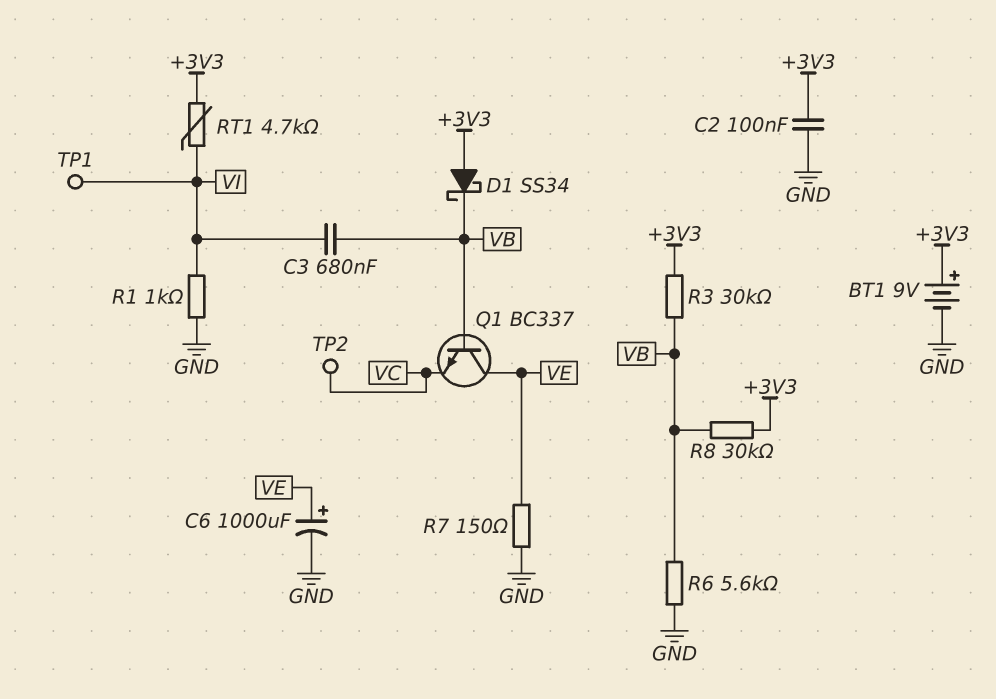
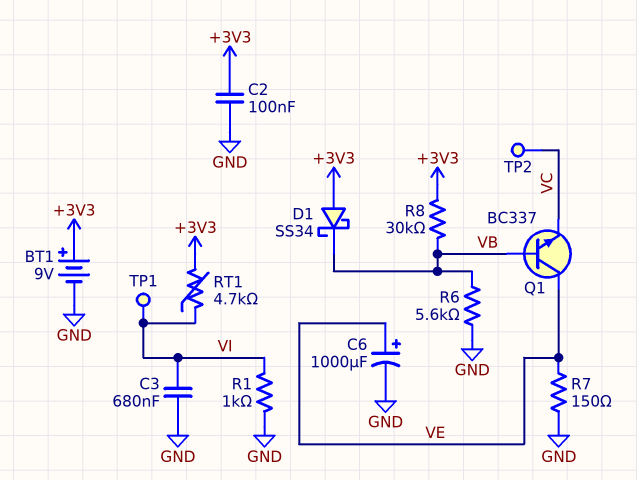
C3: 680nF (VB, VI) -> 680nF (GND, VI)
R3: 30k (+3V3, VB) -> none

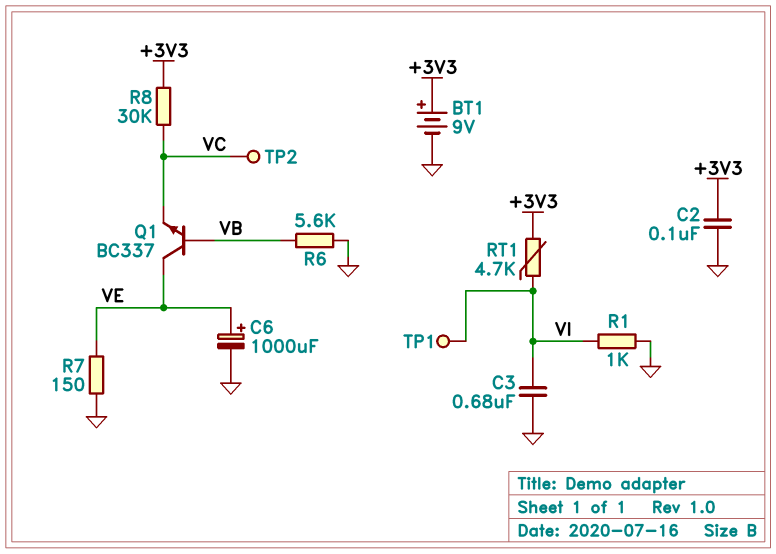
D1: schottky SS34 (A +3V3, K VB) -> none
R8: 30k (+3V3, VB) -> 30k (+3V3, VC)

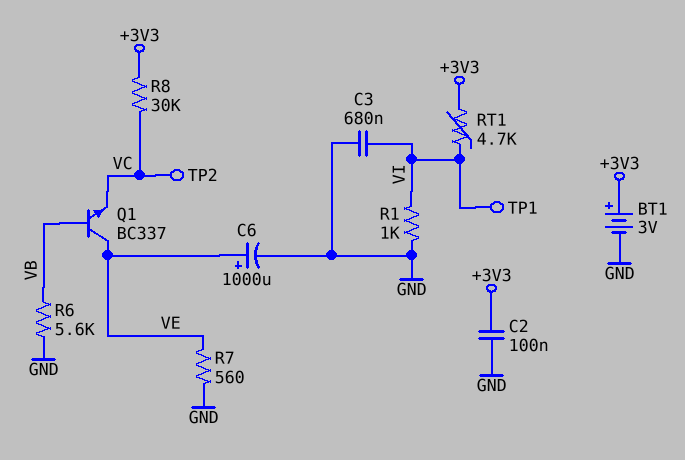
BT1: 9V (plus +3V3, minus GND) -> 3V (plus +3V3, minus GND)
R7: 150 (GND, VE) -> 560 (GND, VE)

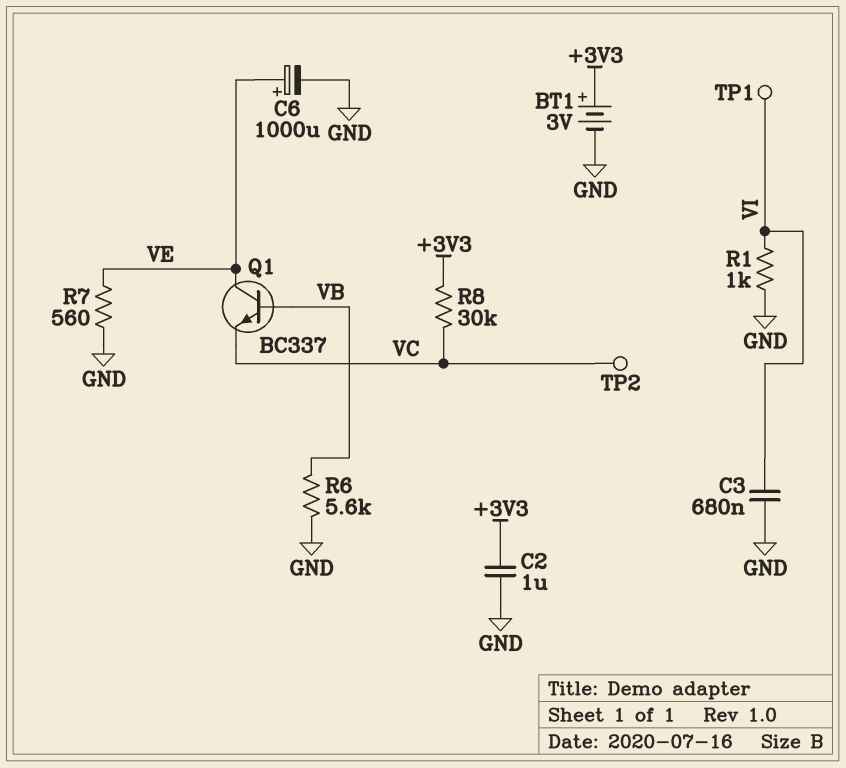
C2: 100nF (+3V3, GND) -> 1uF (+3V3, GND)
RT1: 4.7k (+3V3, VI) -> none

